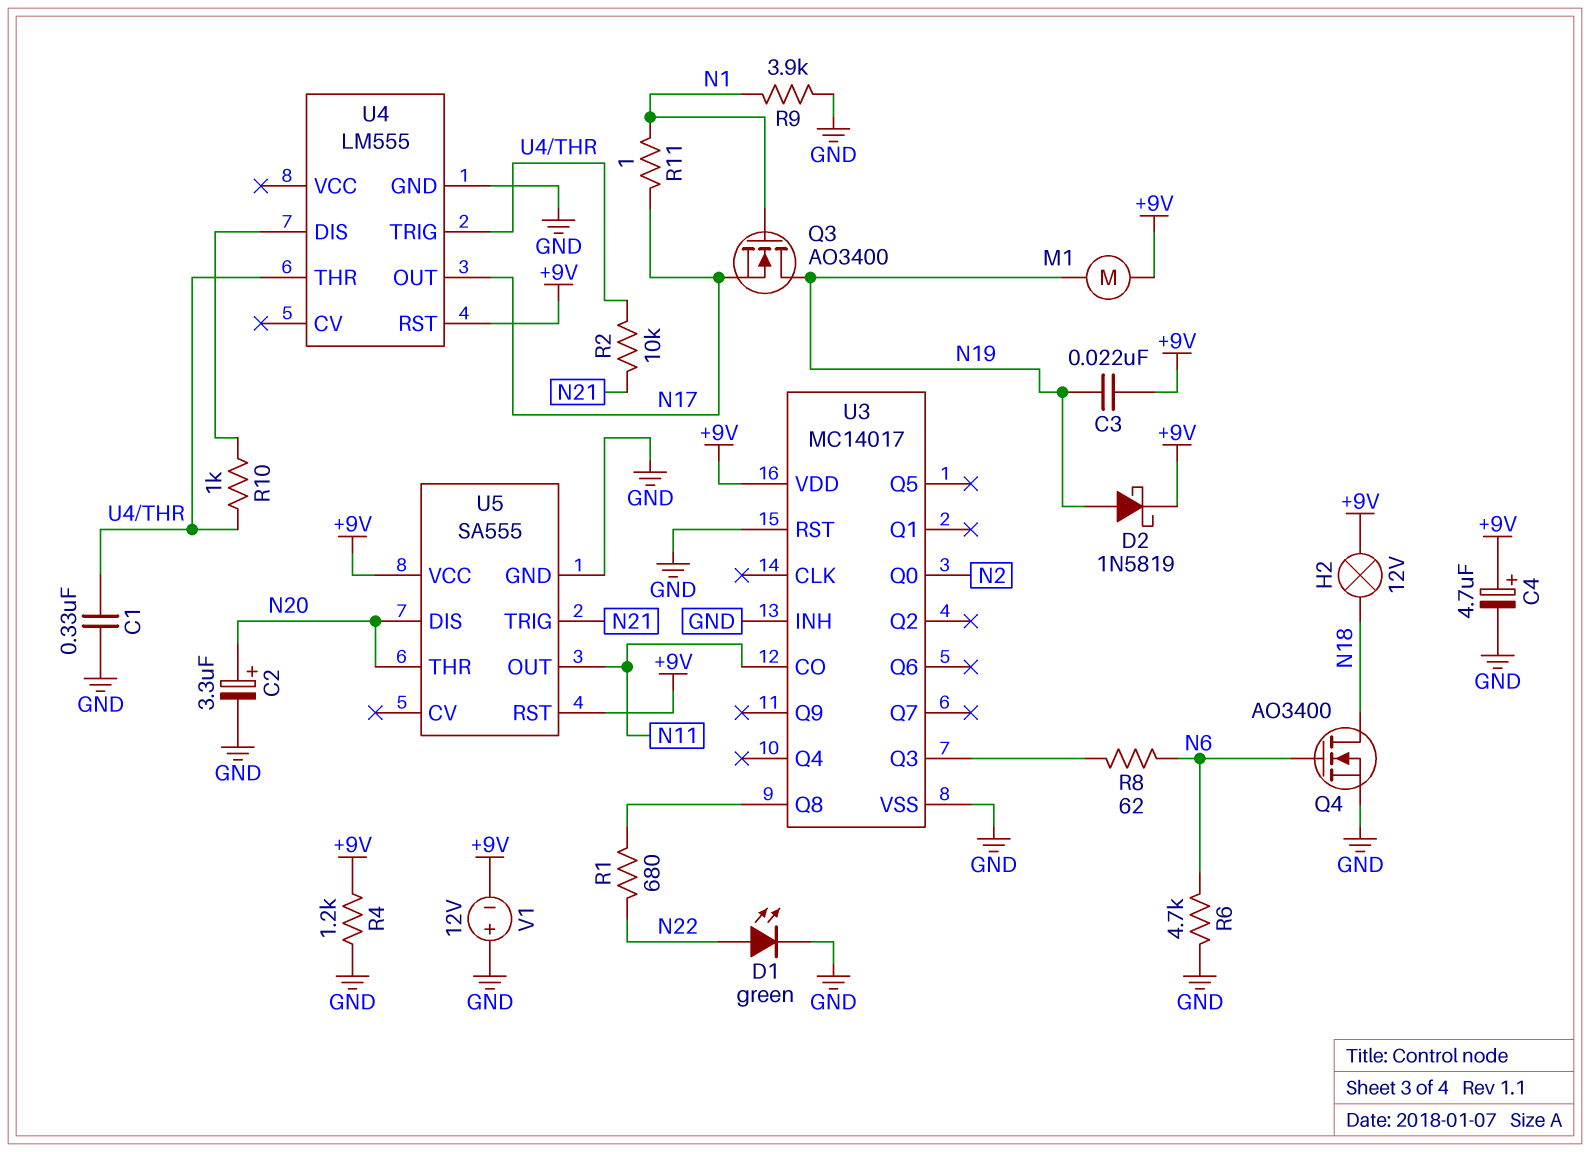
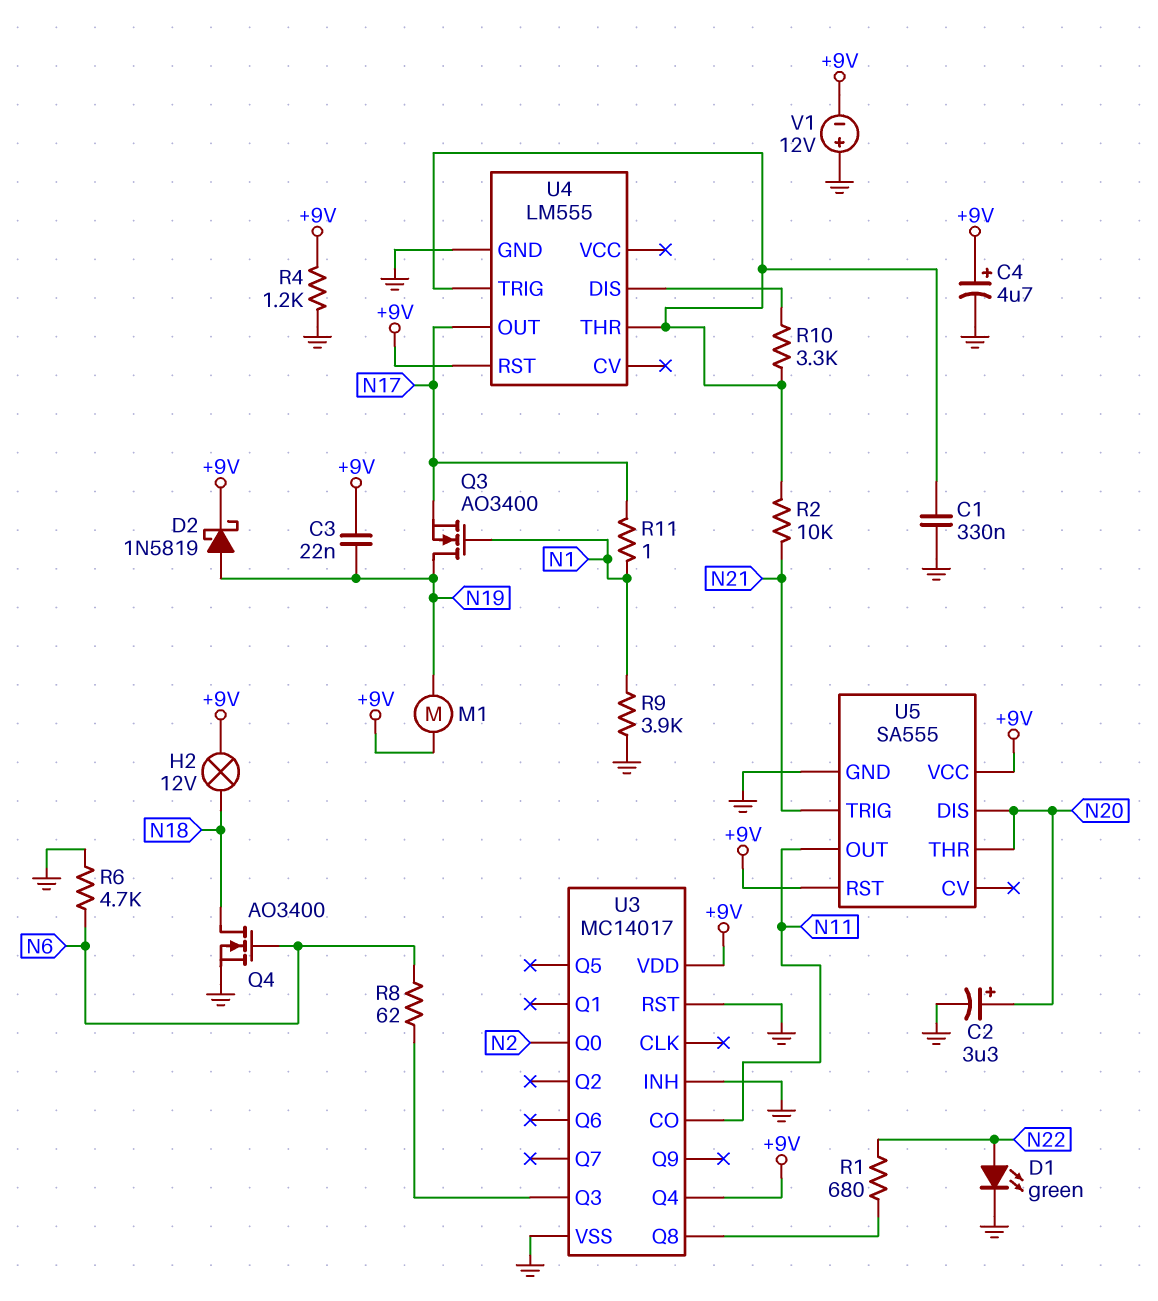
R10: 1k (U4/DIS, U4/THR) -> 3.3k (U4/DIS, U4/THR)
U3 pin Q4: none -> +9V

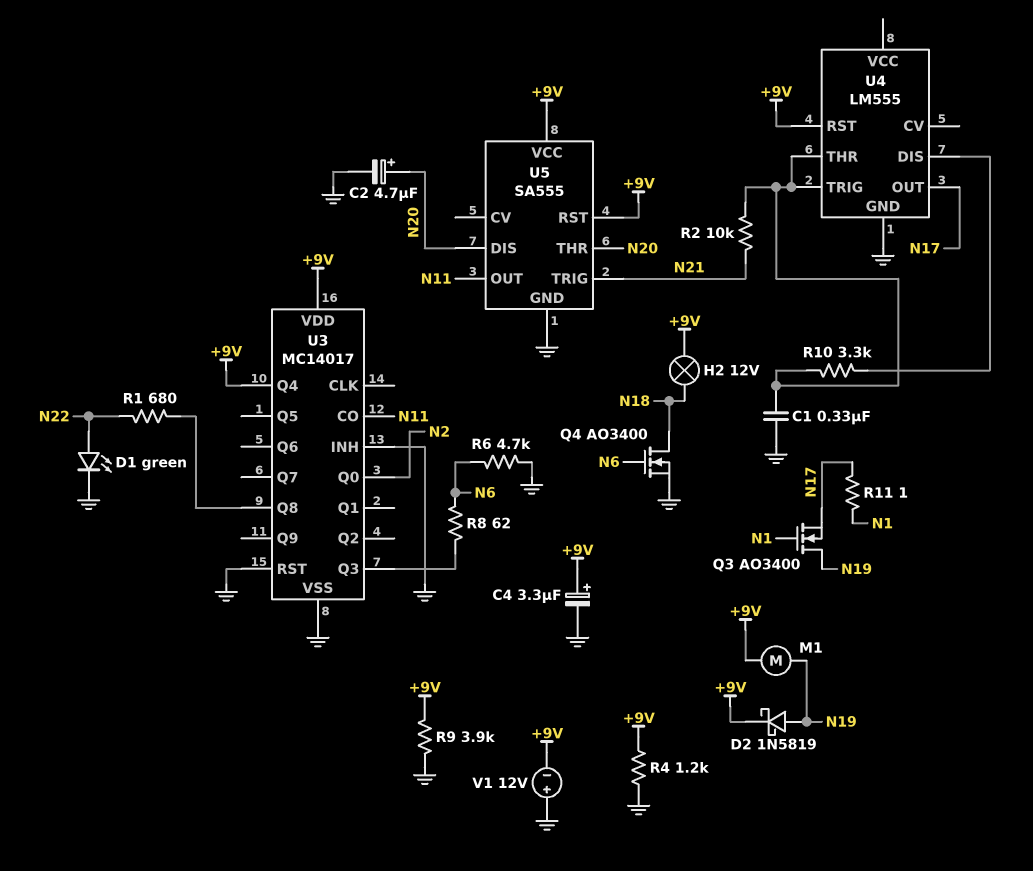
C2: 3.3uF (plus N20, minus GND) -> 4.7uF (plus N20, minus GND)
C3: 22nF (+9V, N19) -> none
C4: 4.7uF (plus +9V, minus GND) -> 3.3uF (plus +9V, minus GND)
R9: 3.9k (GND, N1) -> 3.9k (+9V, GND)

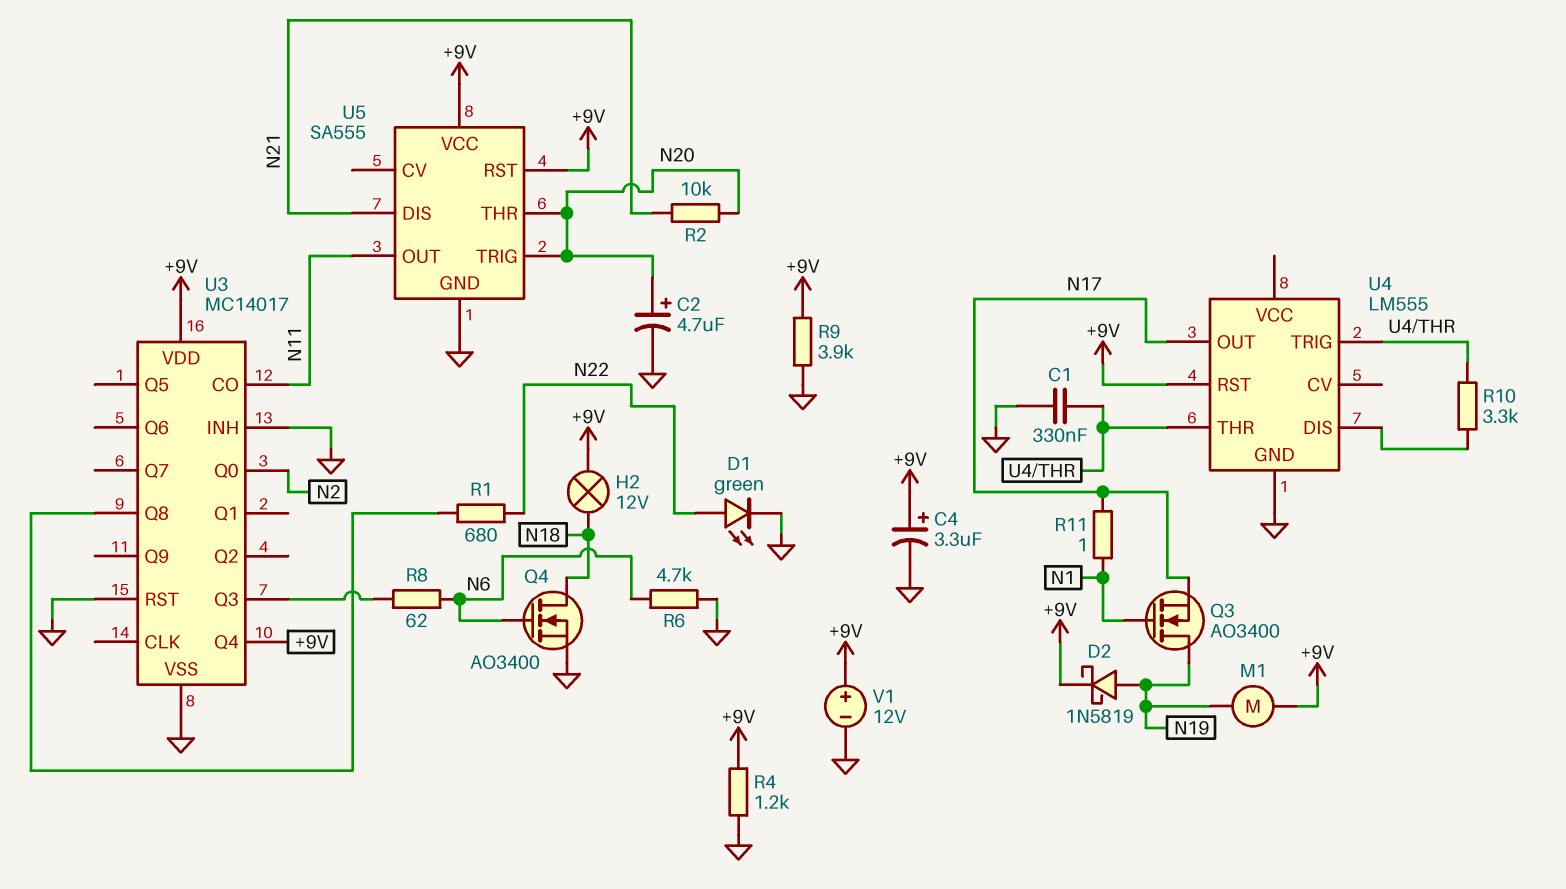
R2: 10k (N21, U4/THR) -> 10k (N20, N21)
U5 pin DIS: N20 -> N21
U5 pin TRIG: N21 -> N20
V1: 12V (plus GND, minus +9V) -> 12V (plus +9V, minus GND)

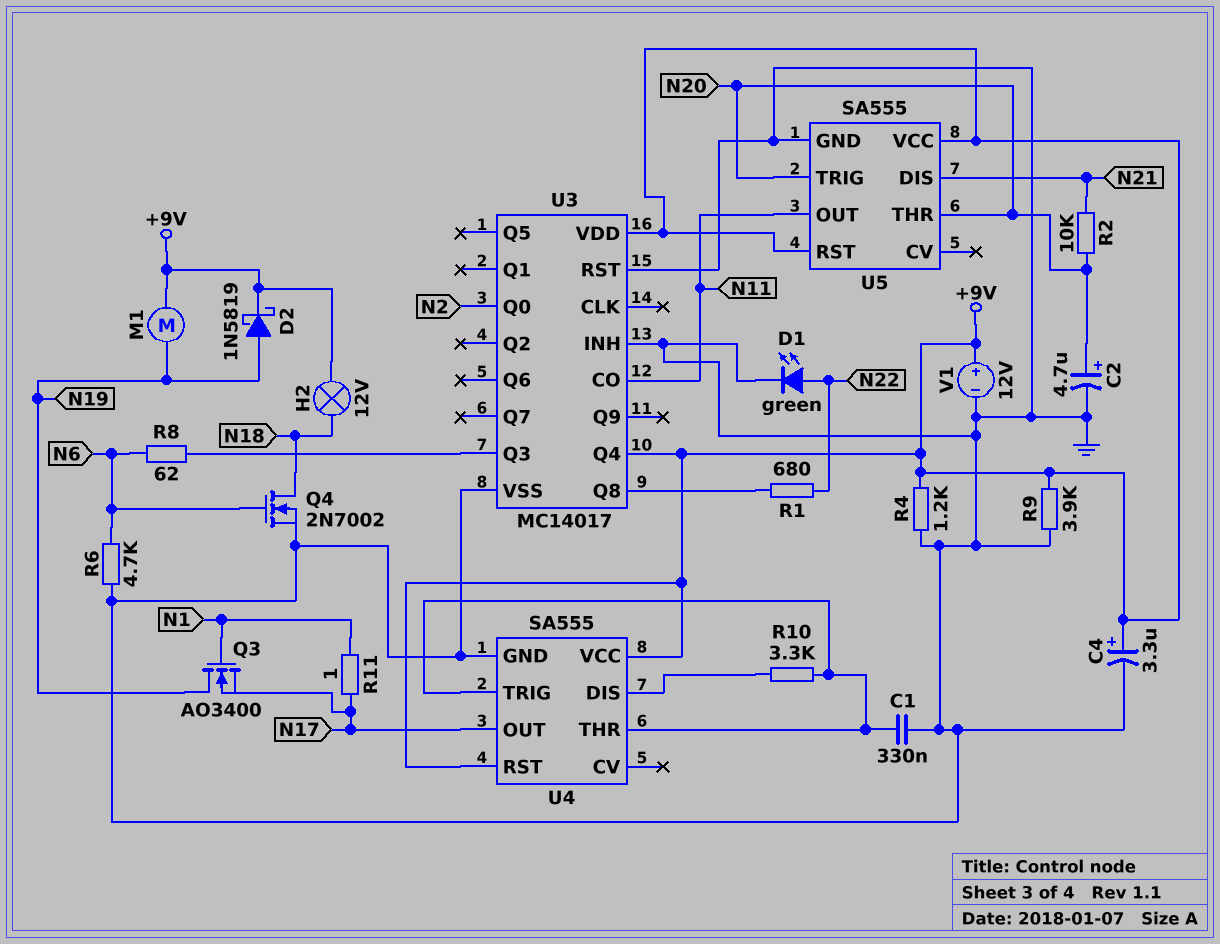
Q4: NMOS AO3400 (G N6, D N18, S GND) -> NMOS 2N7002 (G N6, D N18, S GND)
U4: LM555 -> SA555
U4 pin VCC: none -> +9V

